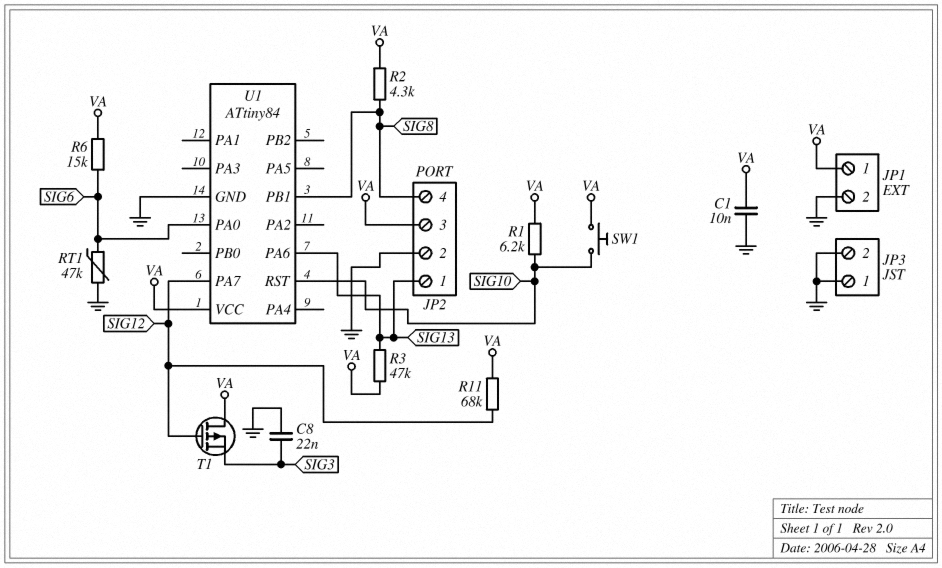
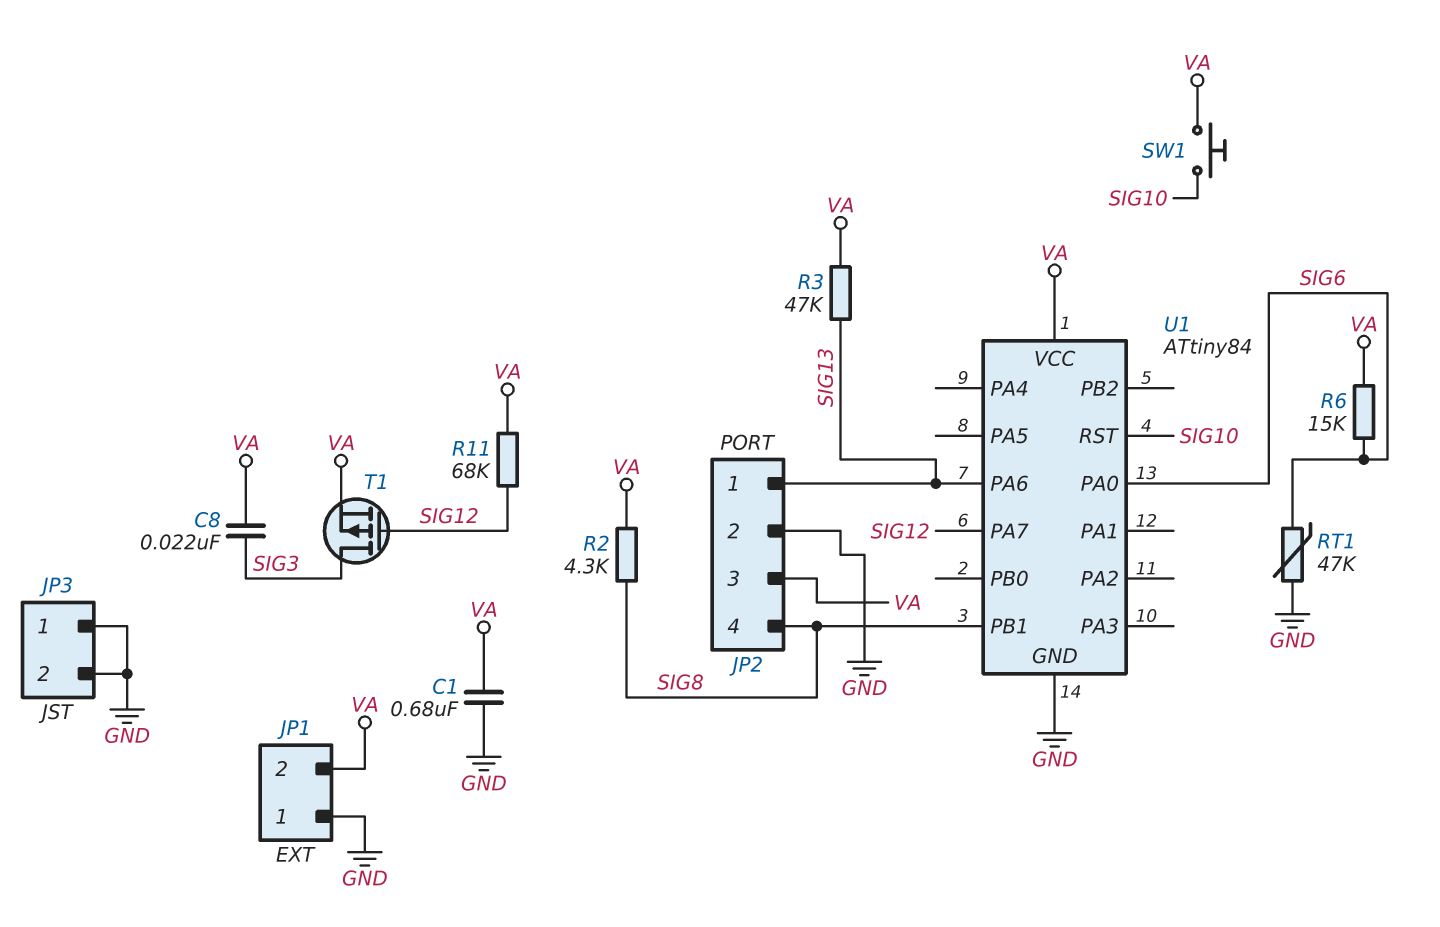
C1: 10nF (GND, VA) -> 680nF (GND, VA)
C8: 22nF (GND, SIG3) -> 22nF (SIG3, VA)
JP1 pin 1: VA -> GND
JP1 pin 2: GND -> VA
R1: 6.2k (SIG10, VA) -> none
T1: PMOS (G SIG12, D VA, S SIG3) -> PMOS (G SIG12, D SIG3, S VA)

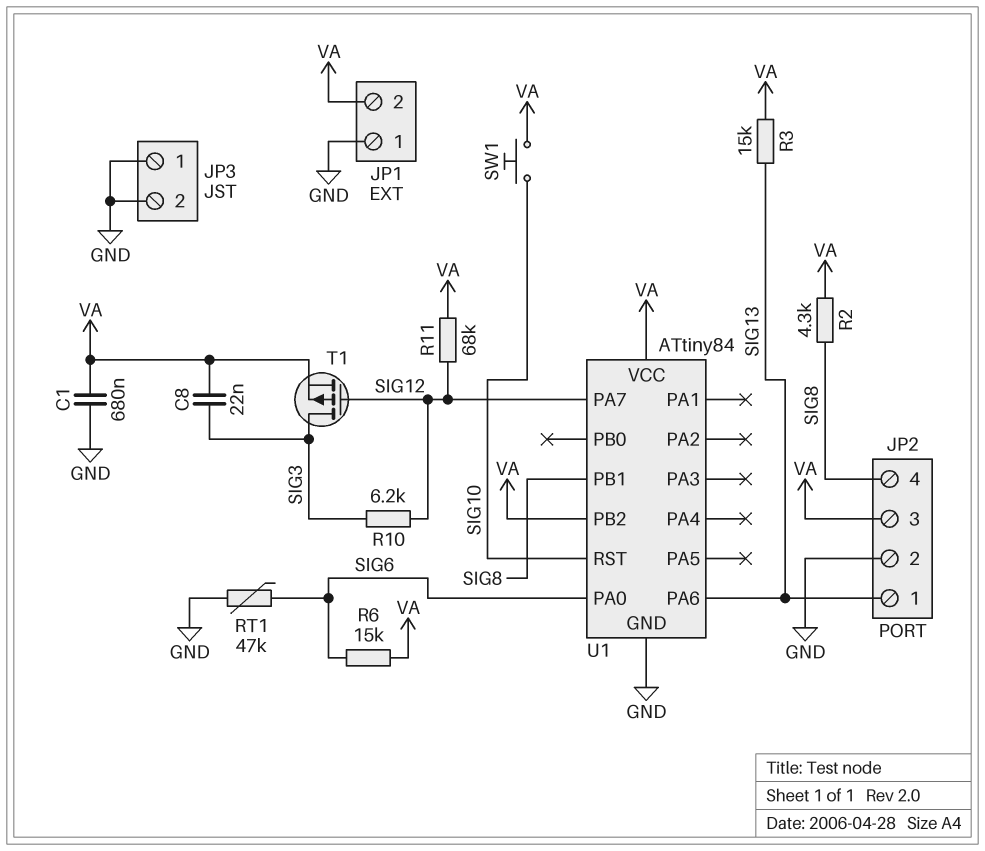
R3: 47k (SIG13, VA) -> 15k (SIG13, VA)
R10: none -> 6.2k (SIG3, SIG12)
U1 pin PB2: none -> VA

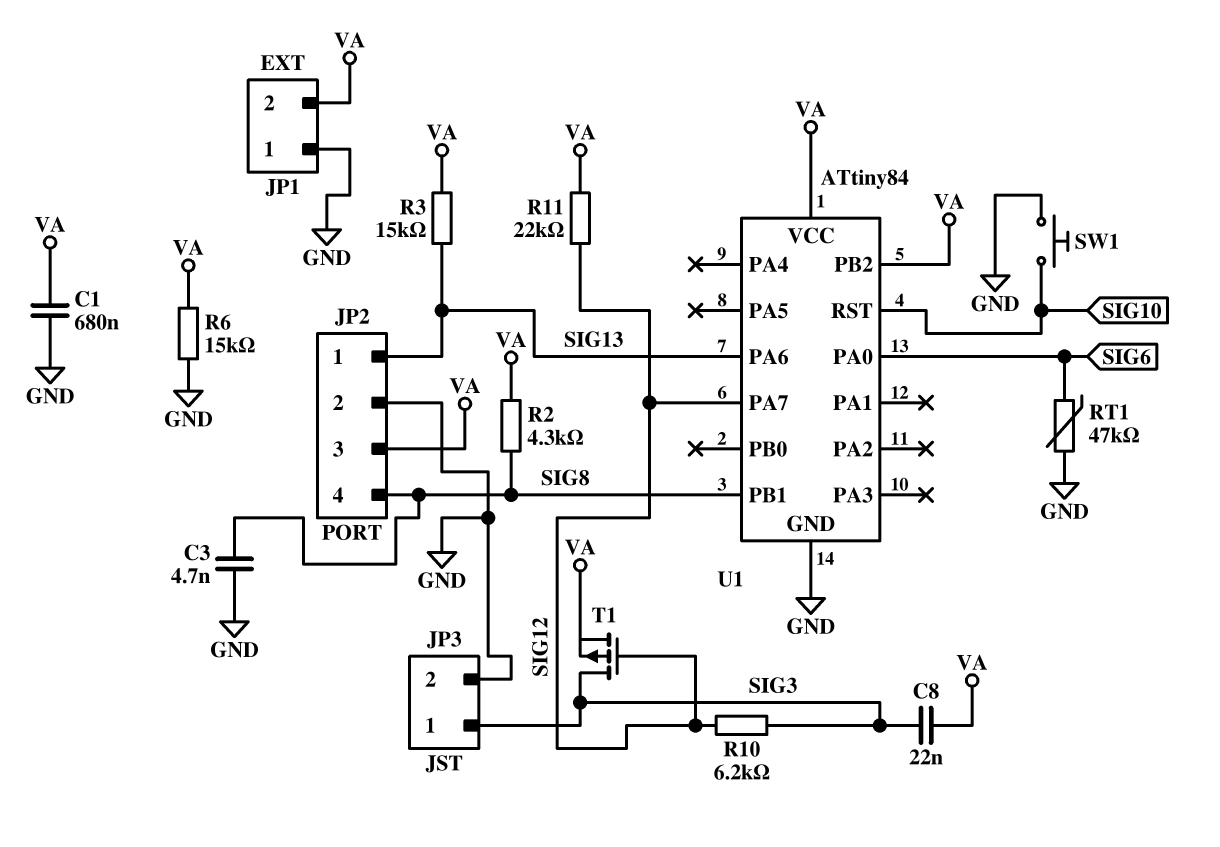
C3: none -> 4.7nF (GND, SIG8)
JP3 pin 1: GND -> SIG3
R6: 15k (SIG6, VA) -> 15k (GND, VA)
R11: 68k (SIG12, VA) -> 22k (SIG12, VA)
SW1: button (SIG10, VA) -> button (GND, SIG10)

